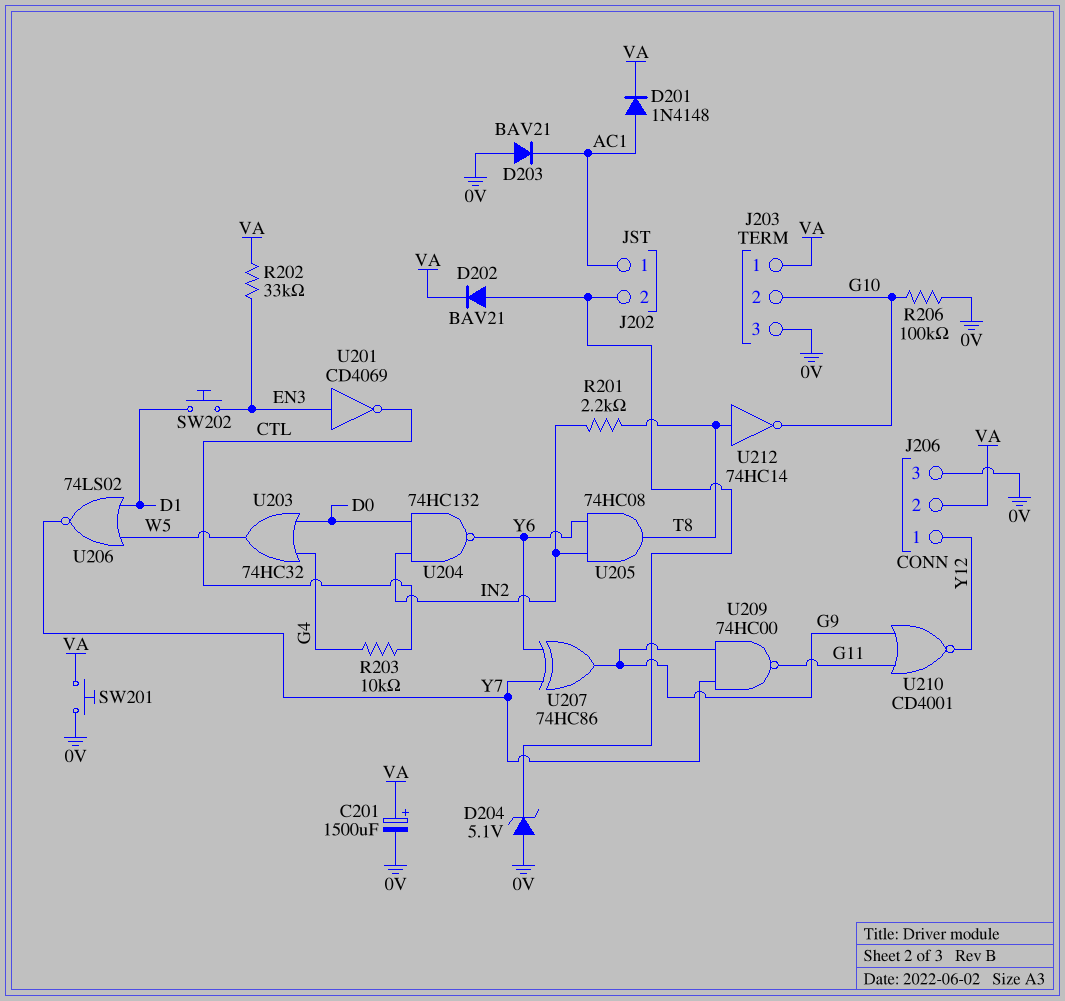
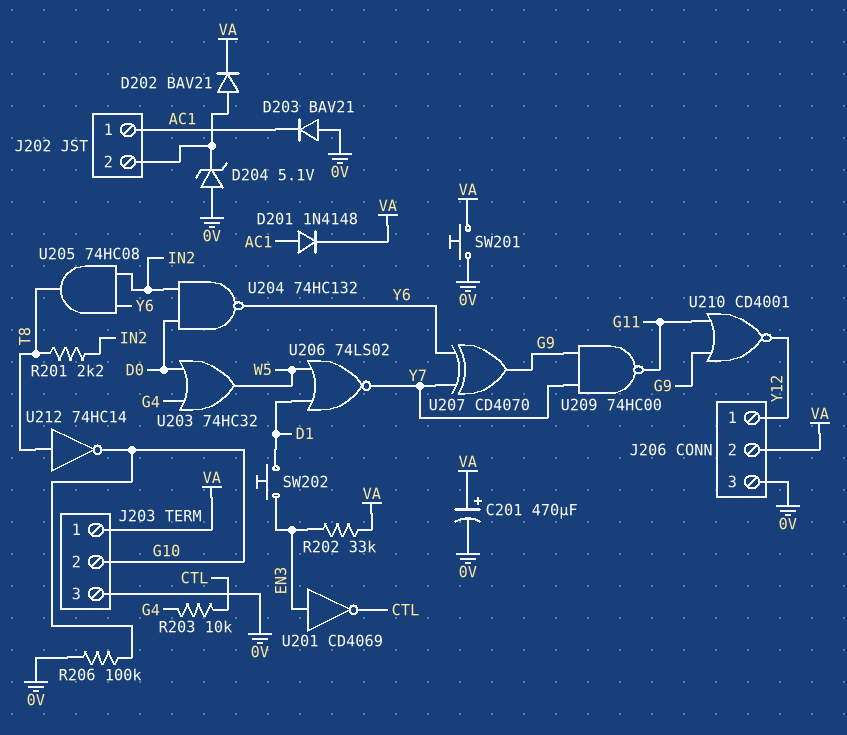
C201: 1500uF (plus VA, minus 0V) -> 470uF (plus VA, minus 0V)
U207: XOR 74HC86 (in Y6, in Y7, out G9) -> XOR CD4070 (in Y6, in Y7, out G9)

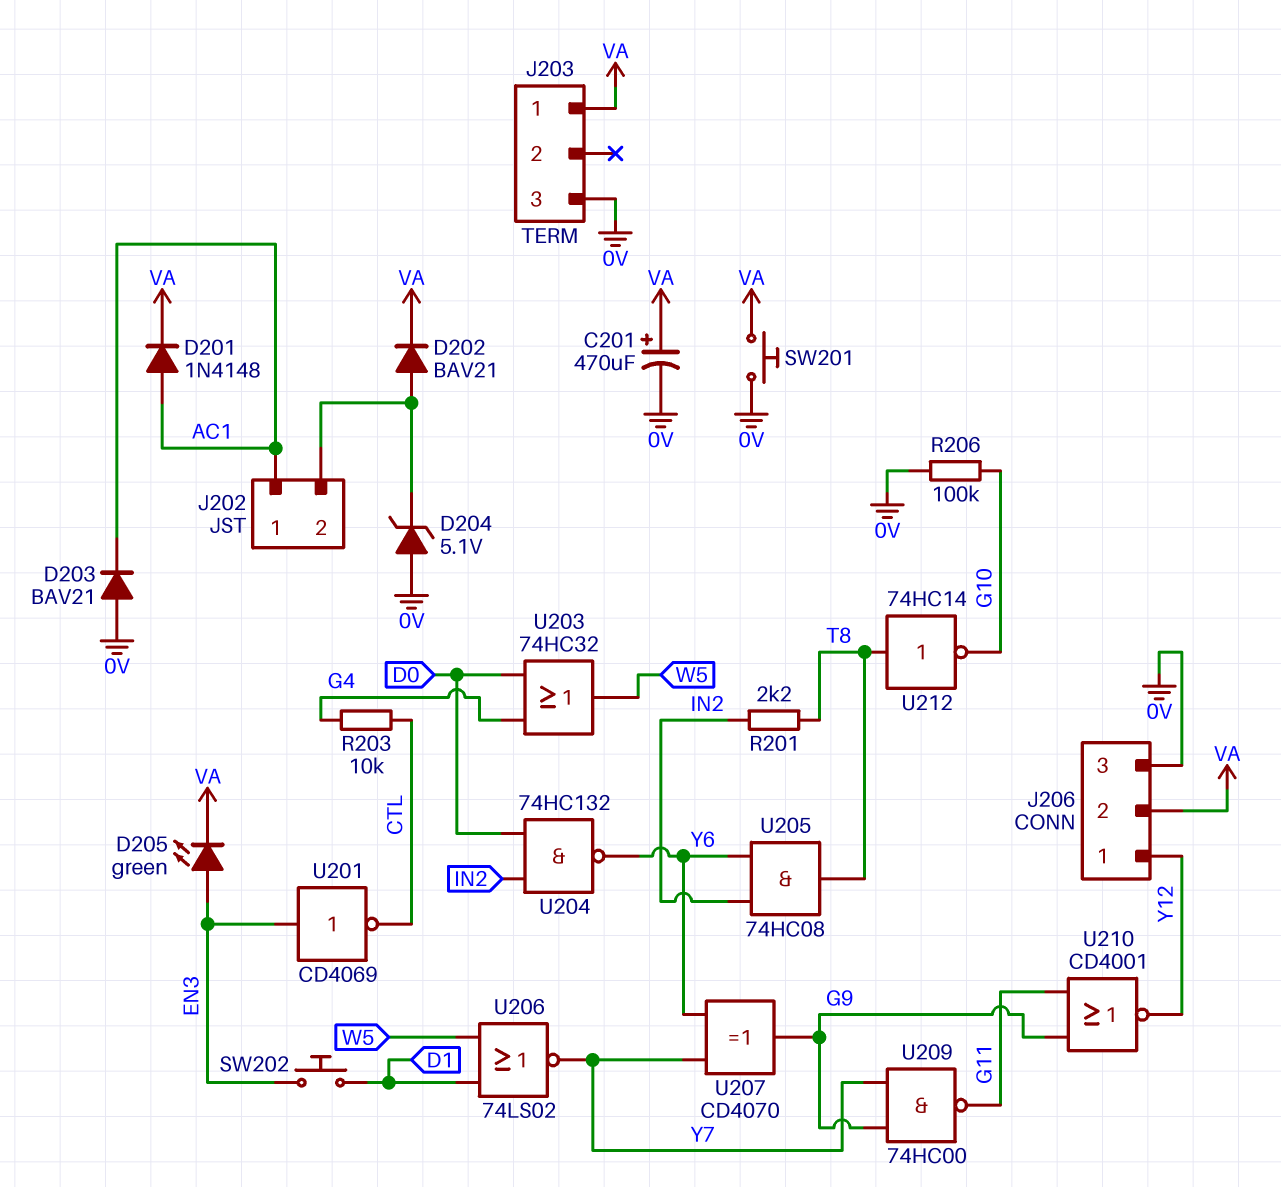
D205: none -> LED green (A EN3, K VA)
J203 pin 2: G10 -> none
R202: 33k (EN3, VA) -> none

